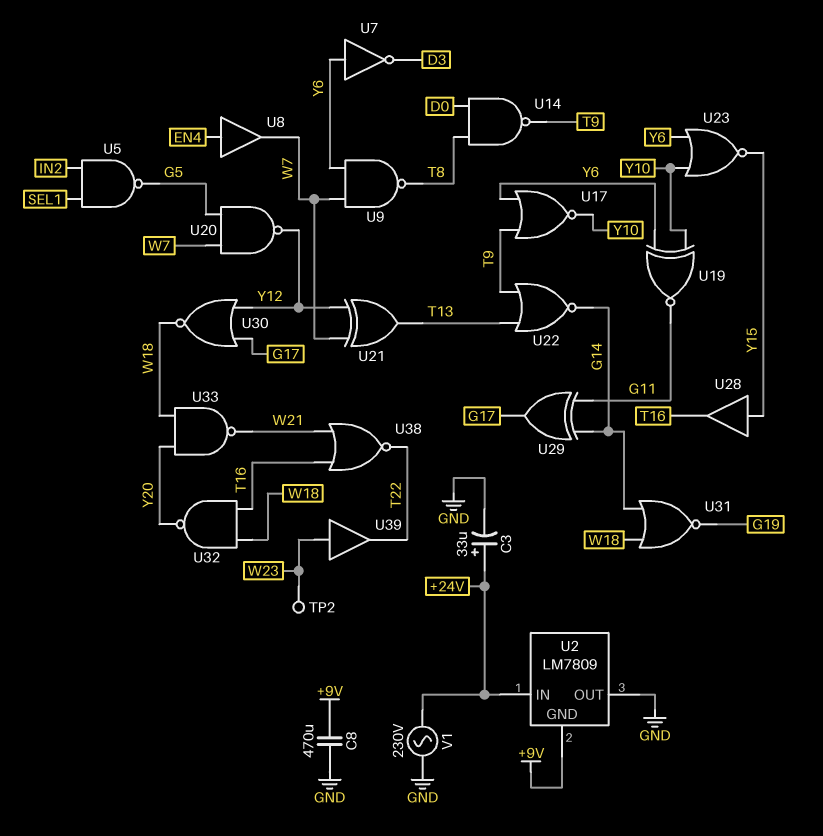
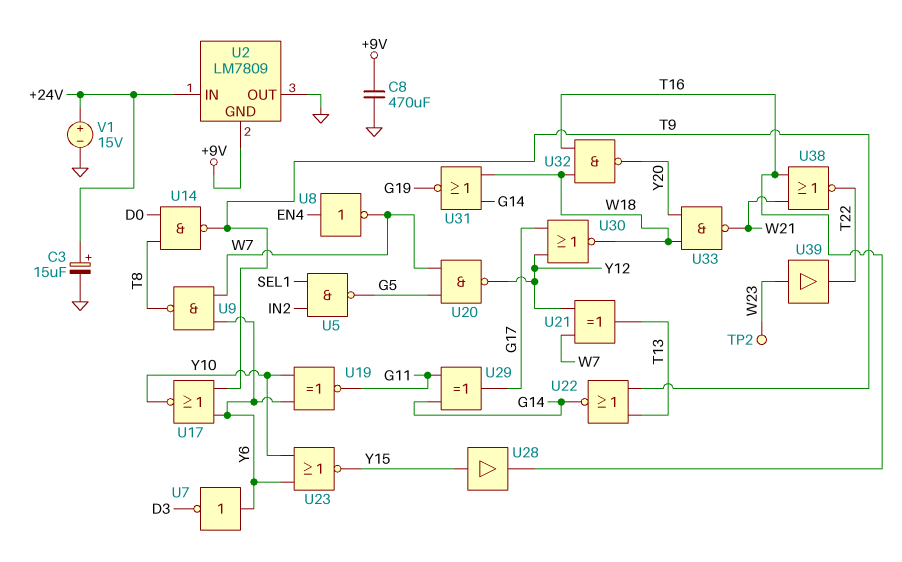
C3: 33uF (plus +24V, minus GND) -> 15uF (plus +24V, minus GND)
U8: buffer (in EN4, out W7) -> NOT (in EN4, out W7)
V1: AC 230V (+24V, GND) -> 15V (plus +24V, minus GND)

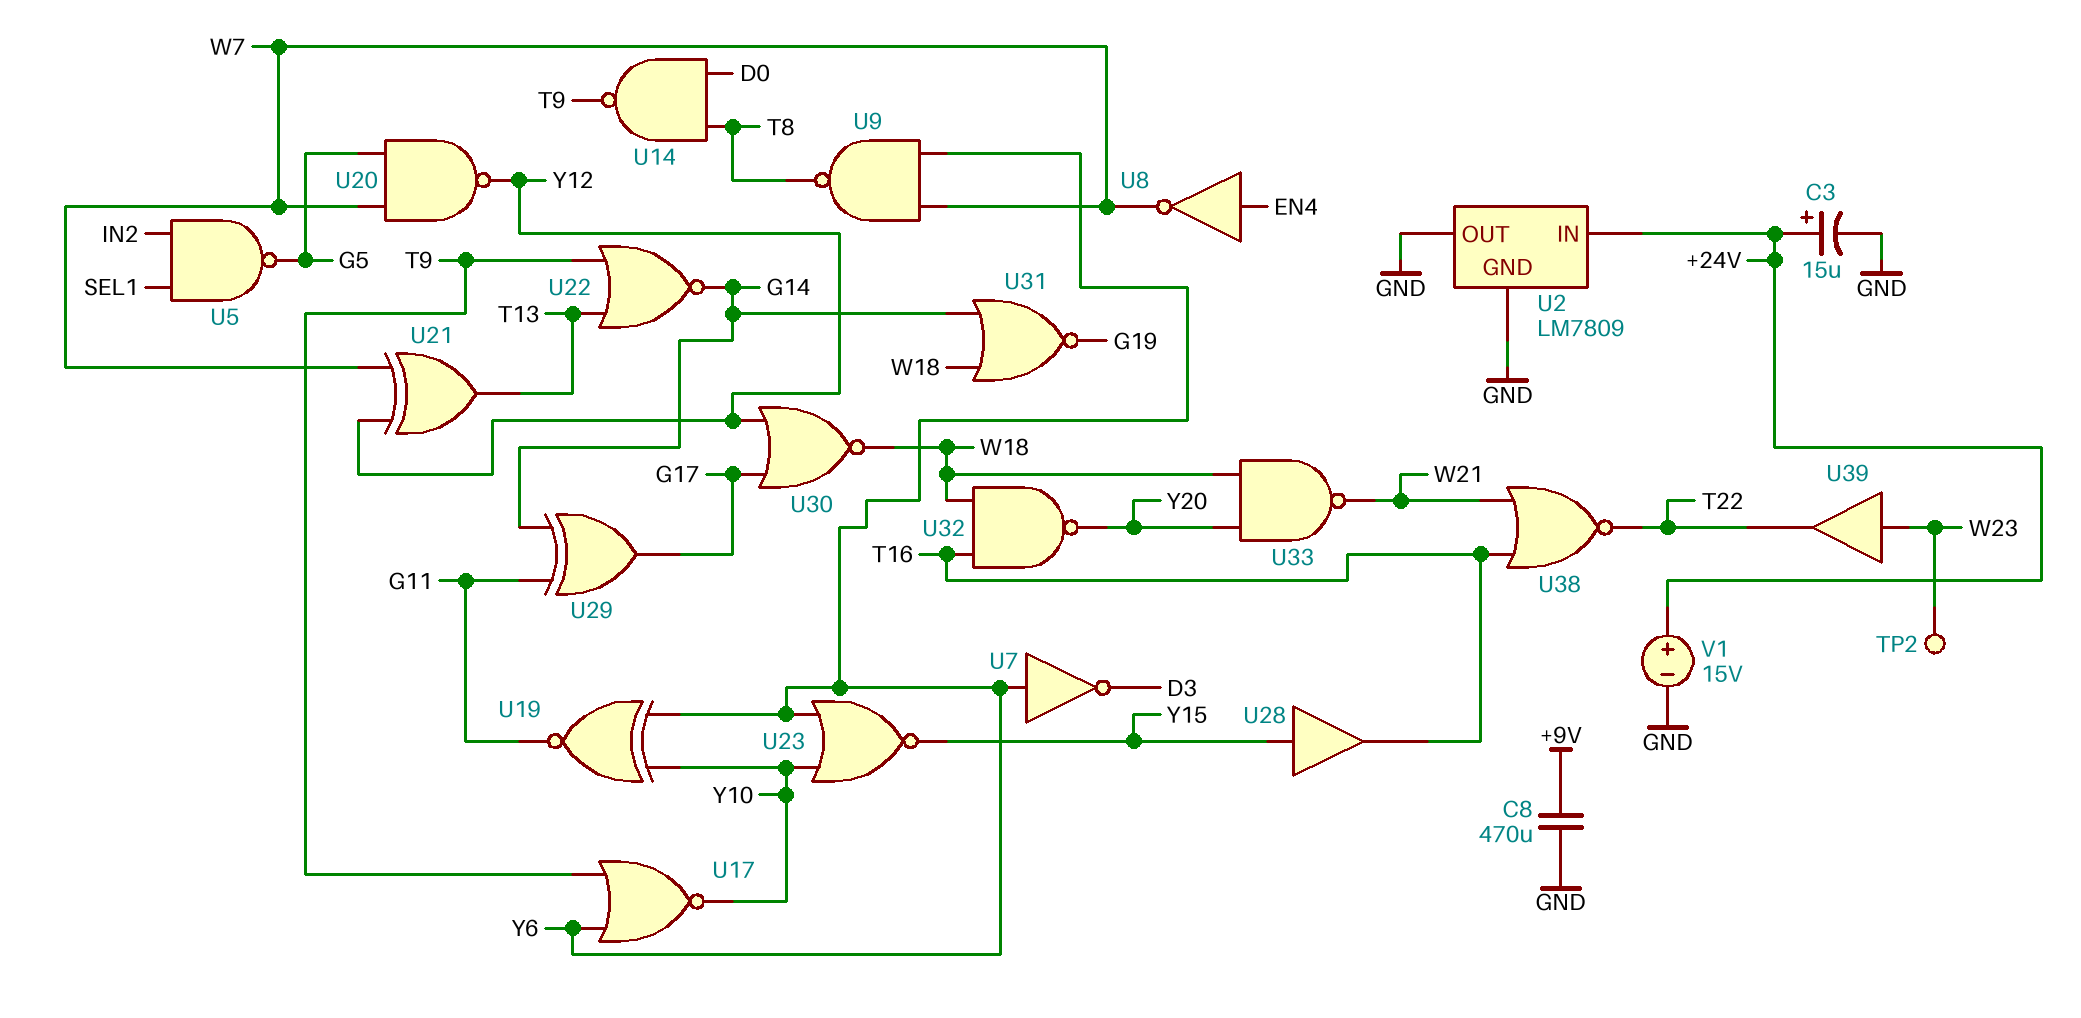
U2 pin GND: +9V -> GND

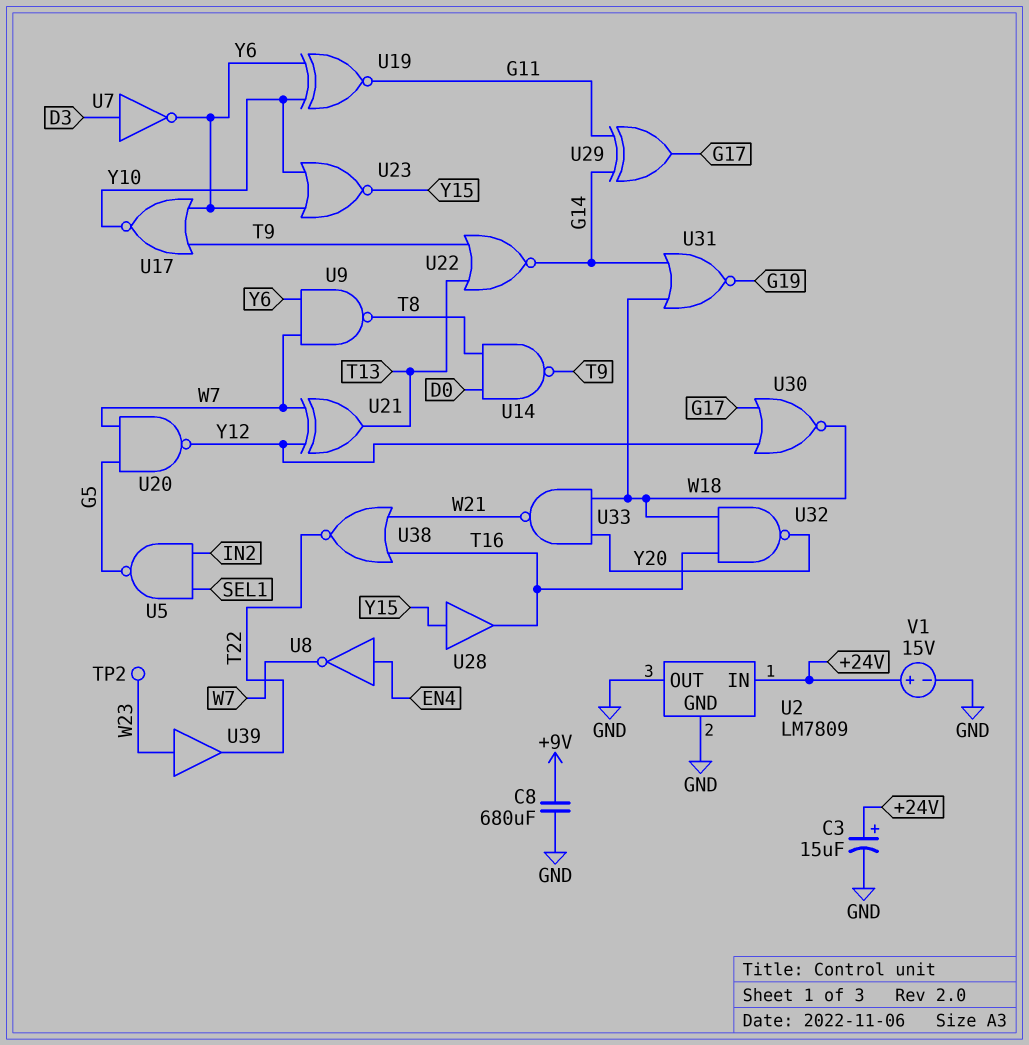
C8: 470uF (+9V, GND) -> 680uF (+9V, GND)
U7: NOT (in Y6, out D3) -> NOT (in D3, out Y6)

